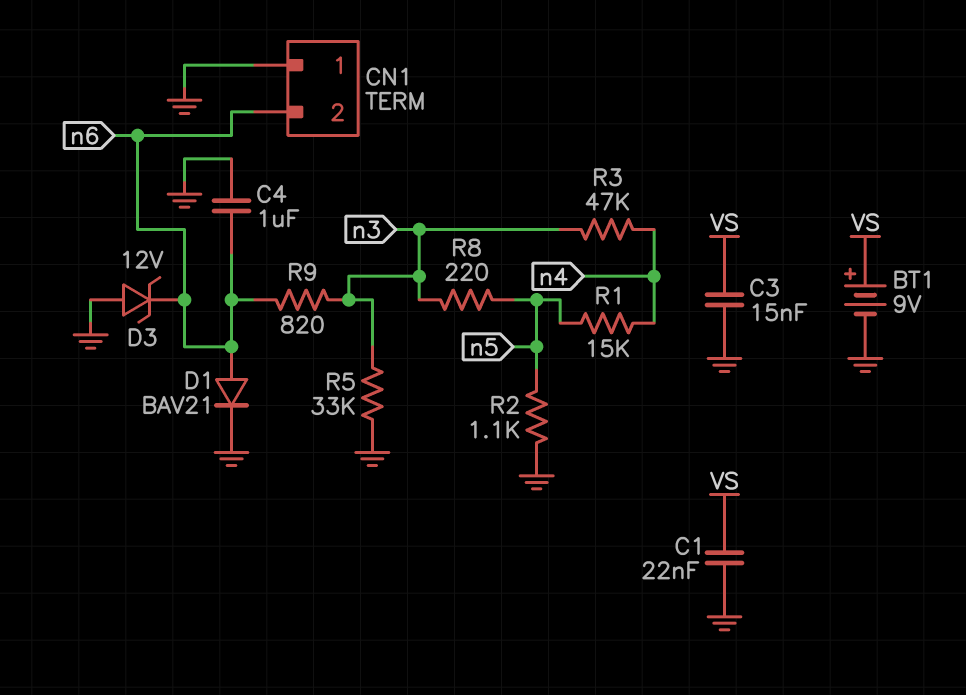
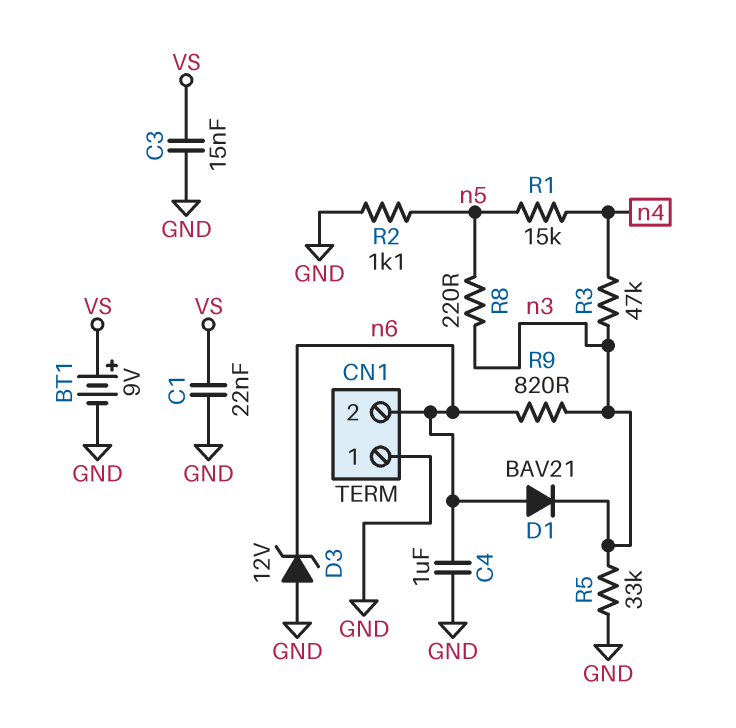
D1: diode BAV21 (A n6, K GND) -> diode BAV21 (A n6, K n3)

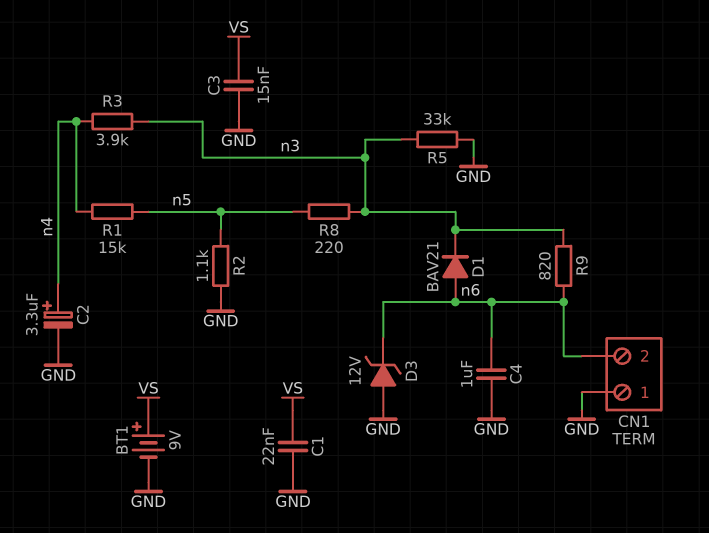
C2: none -> 3.3uF (plus n4, minus GND)
R3: 47k (n3, n4) -> 3.9k (n3, n4)

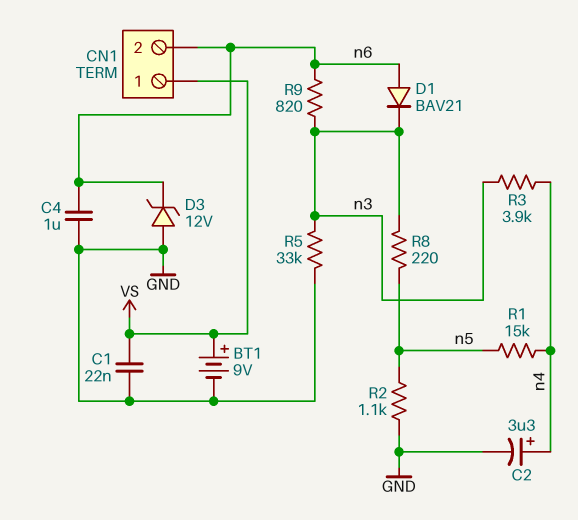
C3: 15nF (GND, VS) -> none
CN1 pin 1: GND -> VS

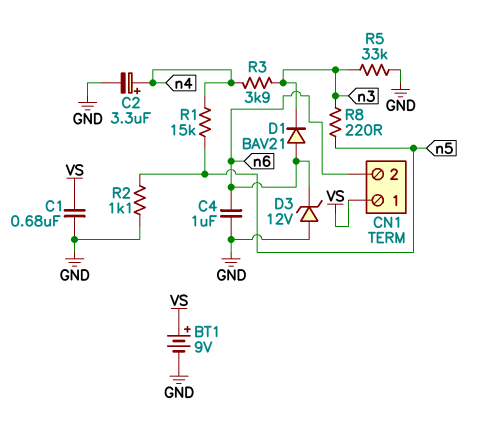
C1: 22nF (GND, VS) -> 680nF (GND, VS)
R9: 820 (n3, n6) -> none

